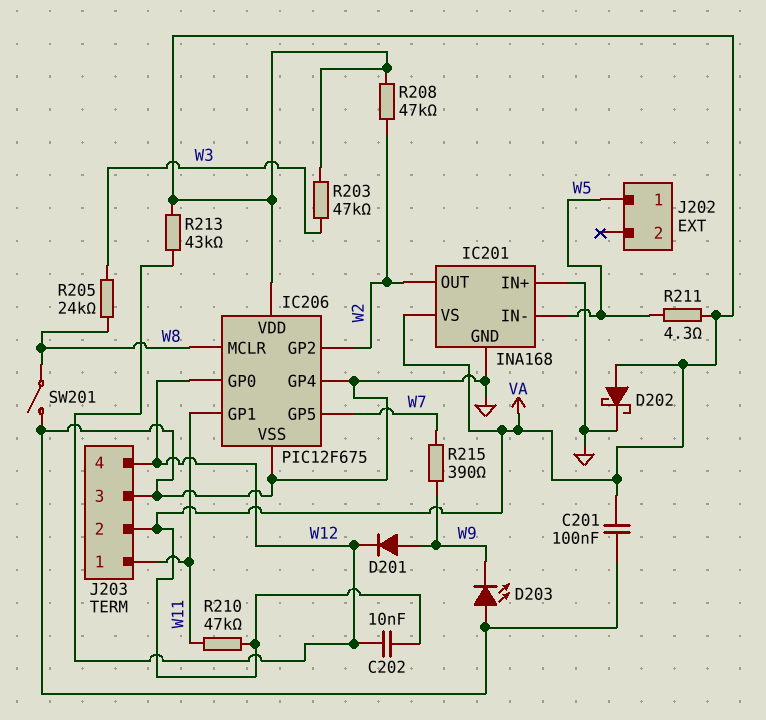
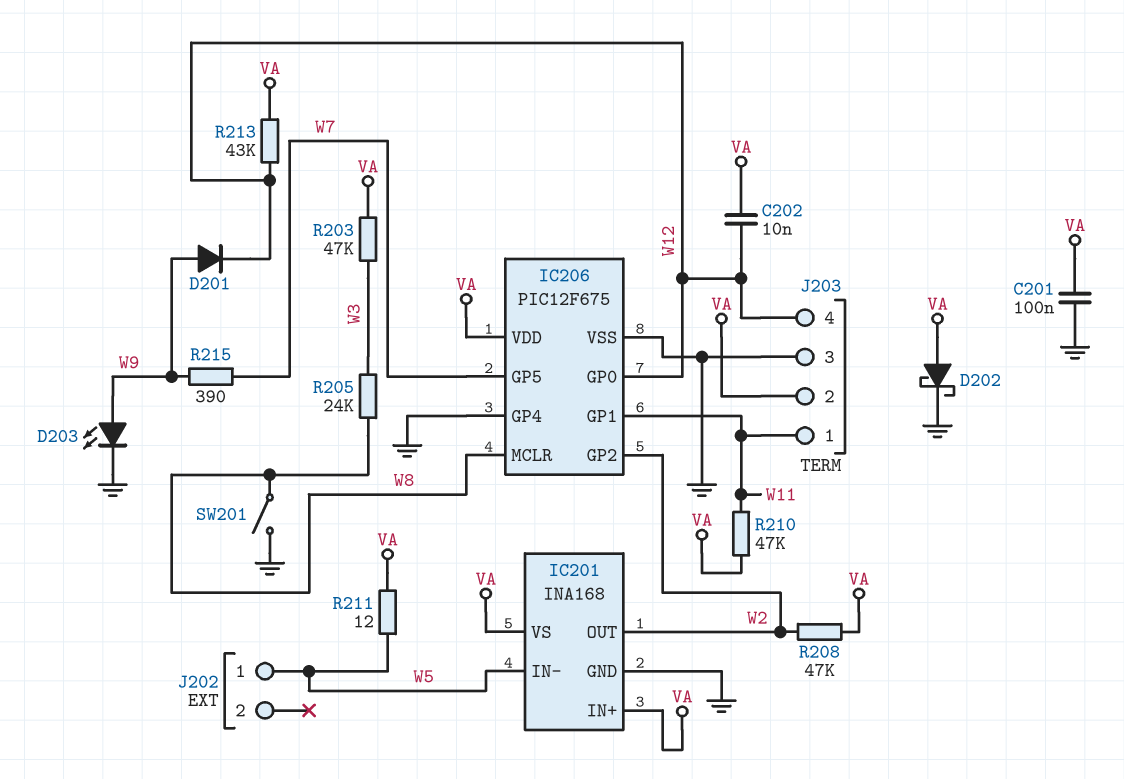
D203: LED (A GND, K W9) -> LED (A W9, K GND)
IC201 pin IN+: GND -> VA
R211: 4.3 (VA, W5) -> 12 (VA, W5)

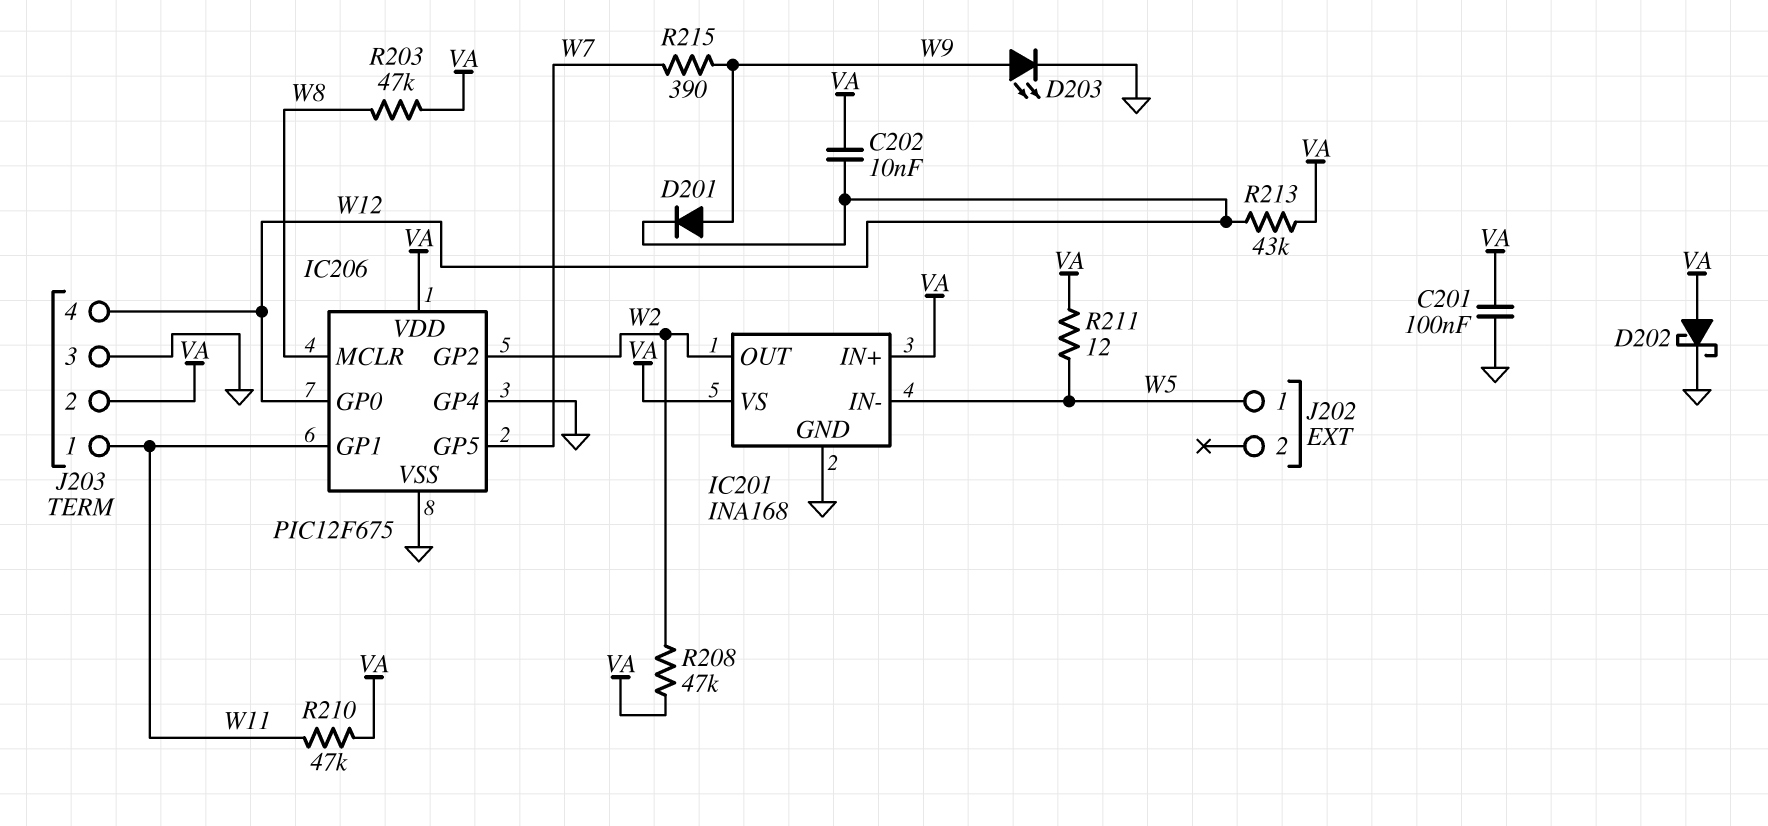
R203: 47k (VA, W3) -> 47k (VA, W8)
R205: 24k (W3, W8) -> none
SW201: switch (GND, W8) -> none

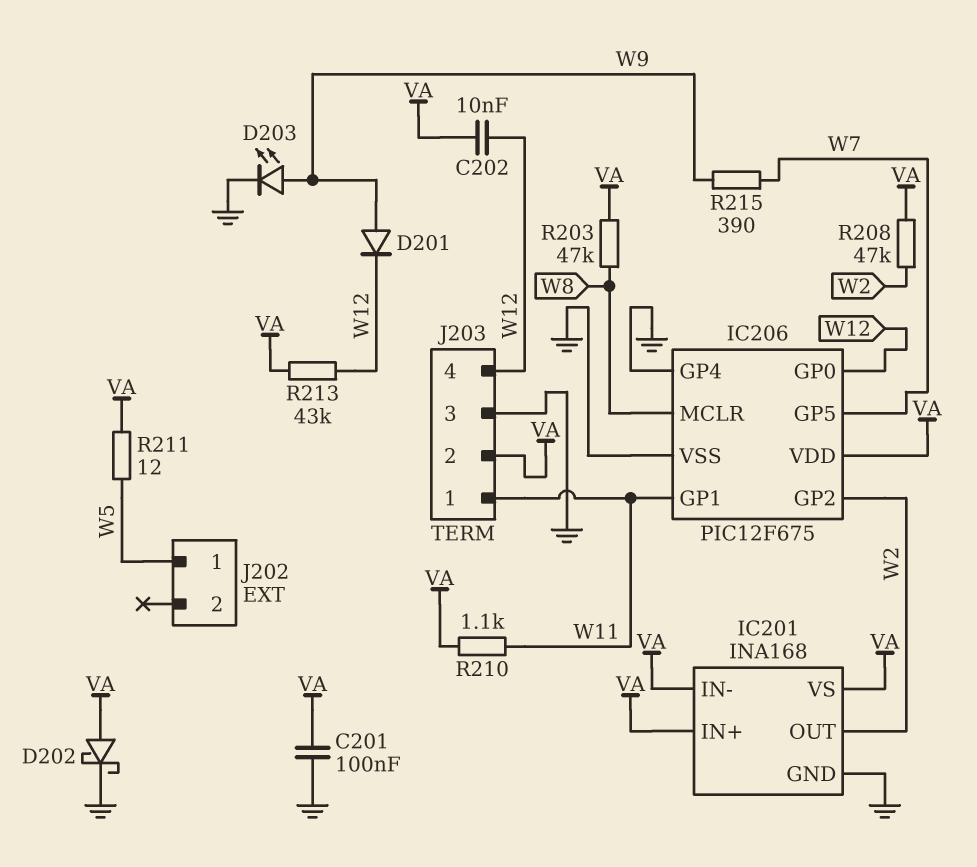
IC201 pin IN-: W5 -> VA
R210: 47k (VA, W11) -> 1.1k (VA, W11)

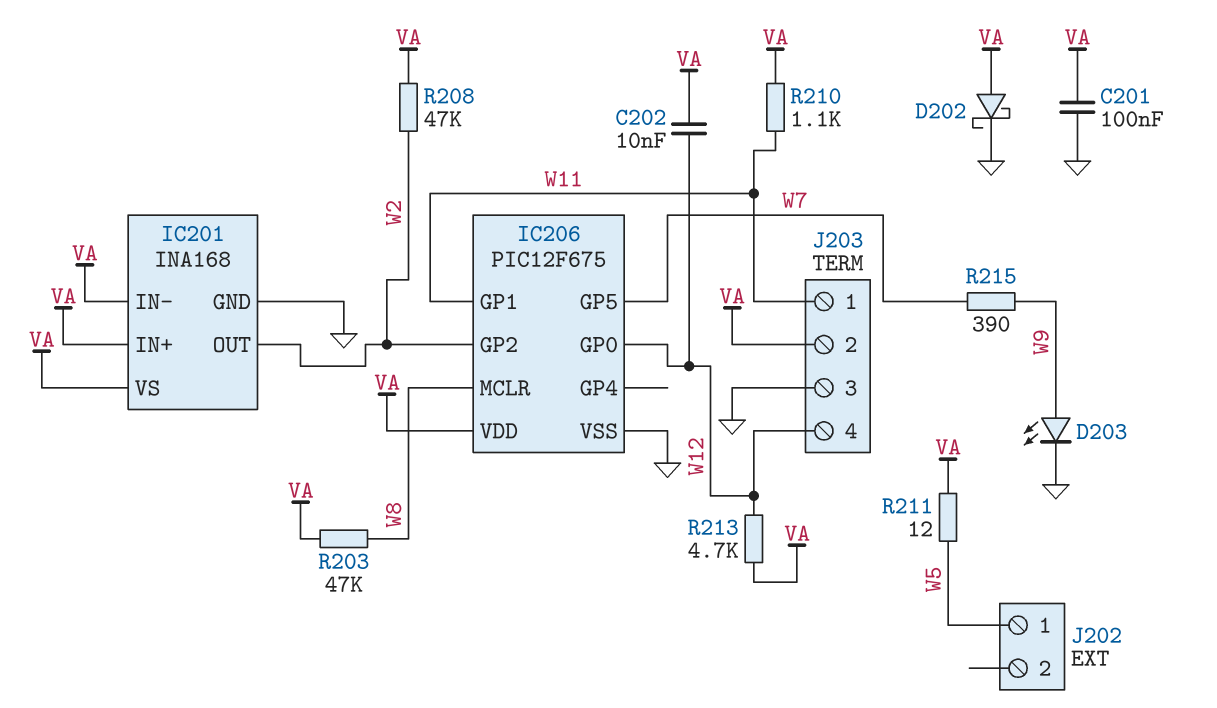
D201: diode (A W9, K W12) -> none
IC206 pin GP4: GND -> none
R213: 43k (VA, W12) -> 4.7k (VA, W12)

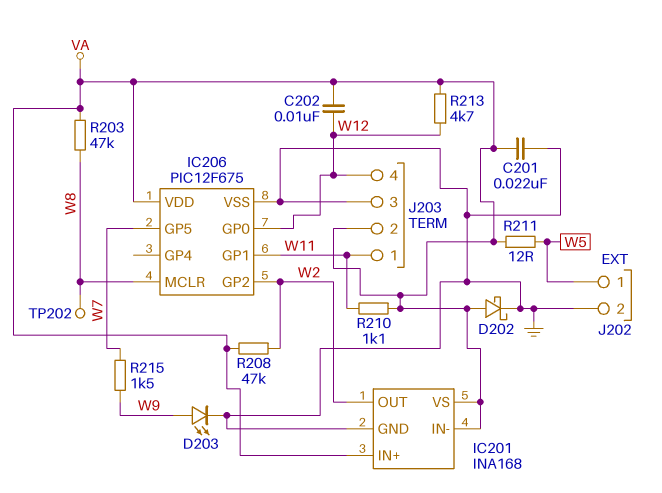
C201: 100nF (GND, VA) -> 22nF (GND, VA)
J202 pin 2: none -> GND
R215: 390 (W7, W9) -> 1.5k (W7, W9)
TP202: none -> test point (W8)

